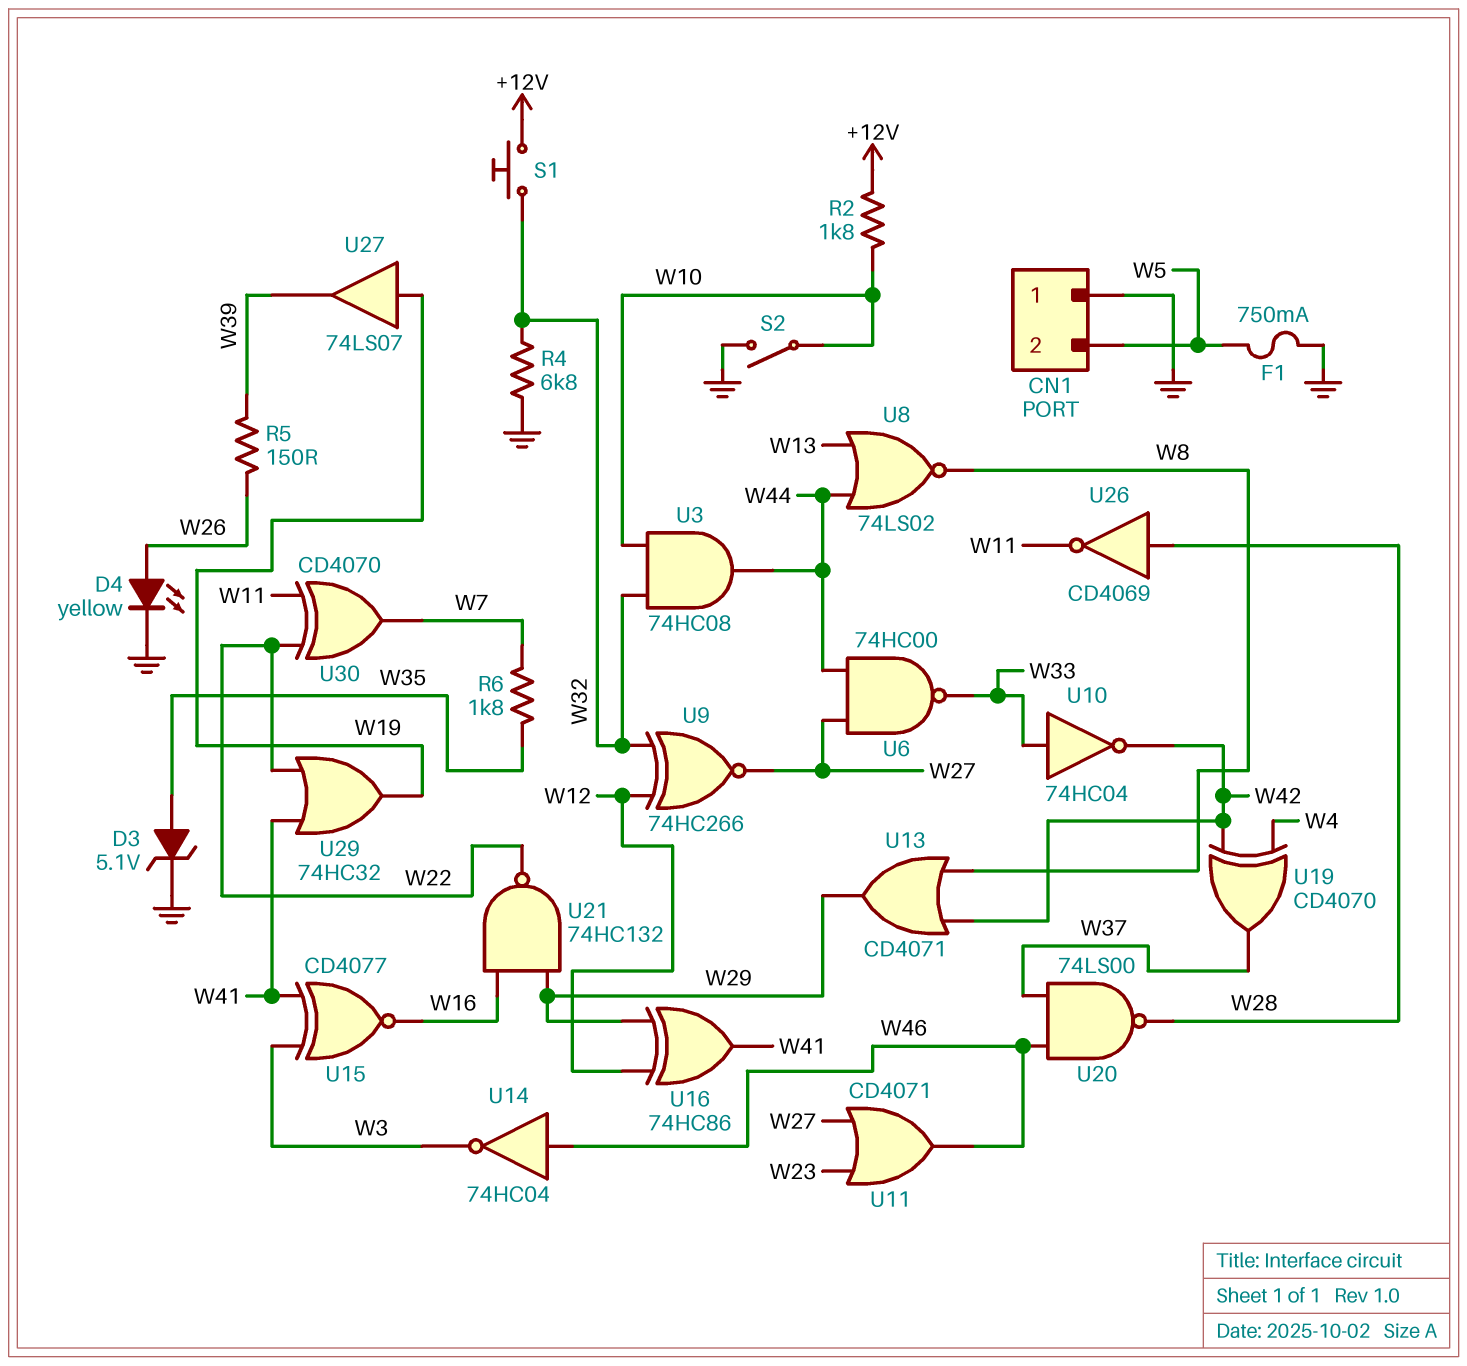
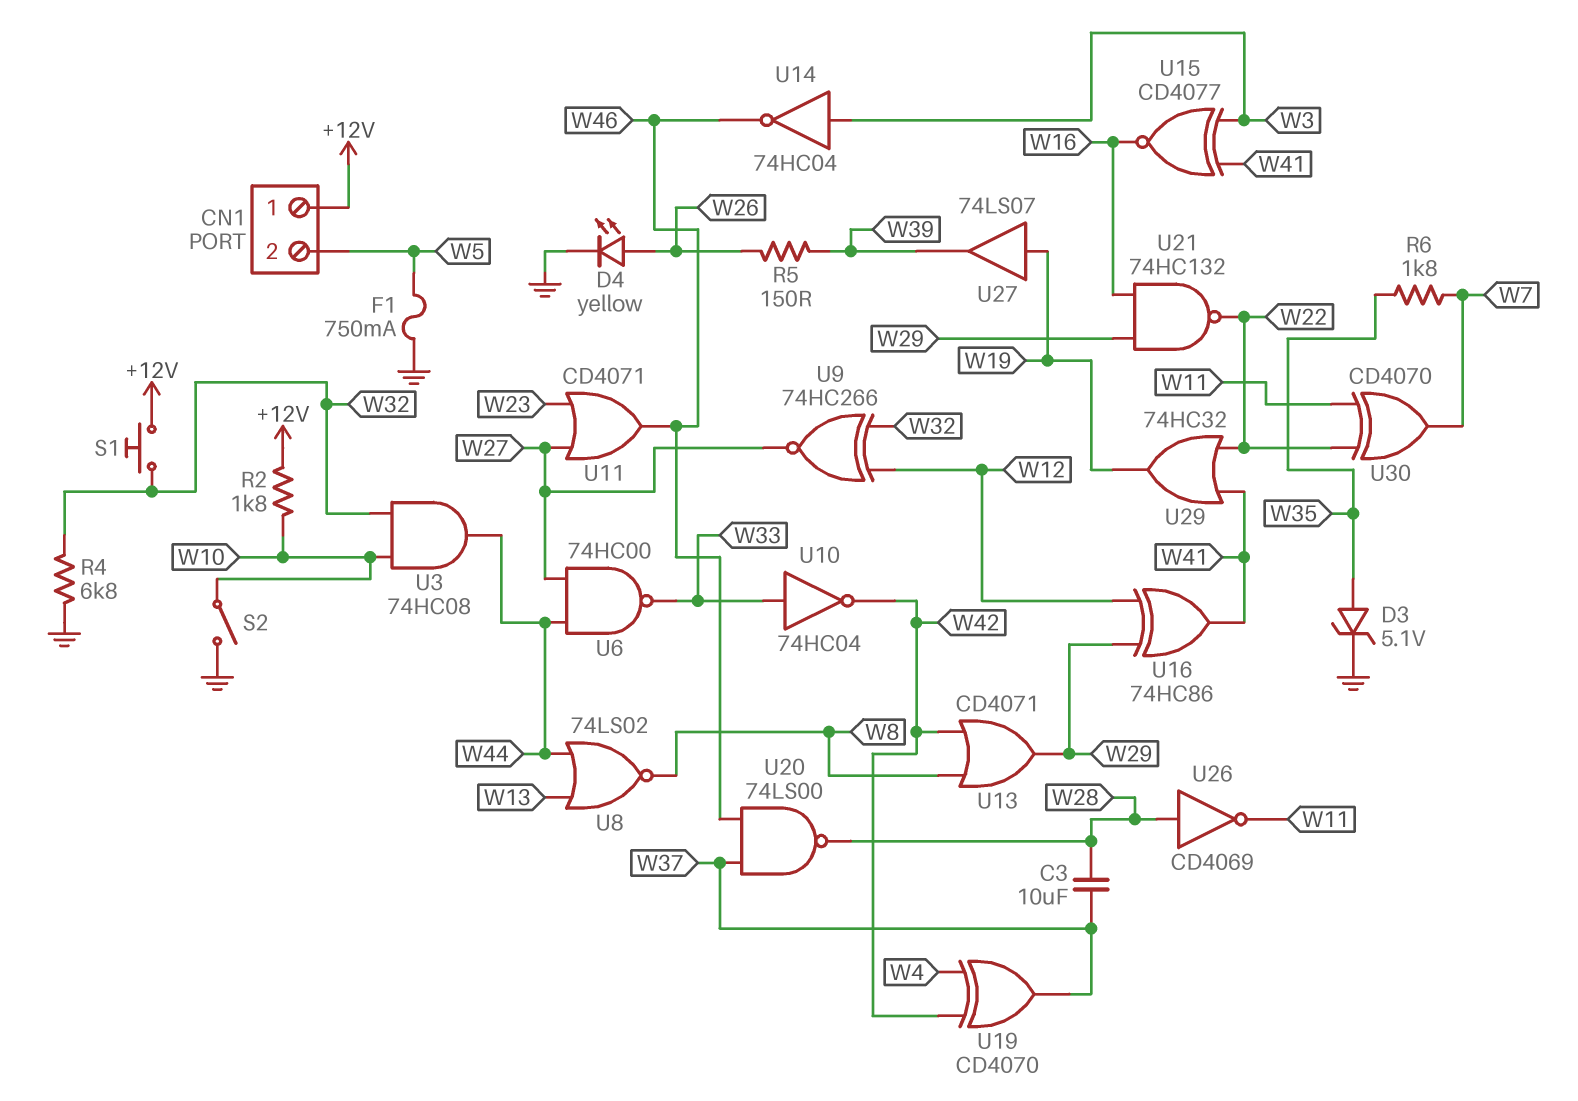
C3: none -> 10uF (W28, W37)
CN1 pin 1: GND -> +12V
U14: NOT 74HC04 (in W46, out W3) -> NOT 74HC04 (in W3, out W46)

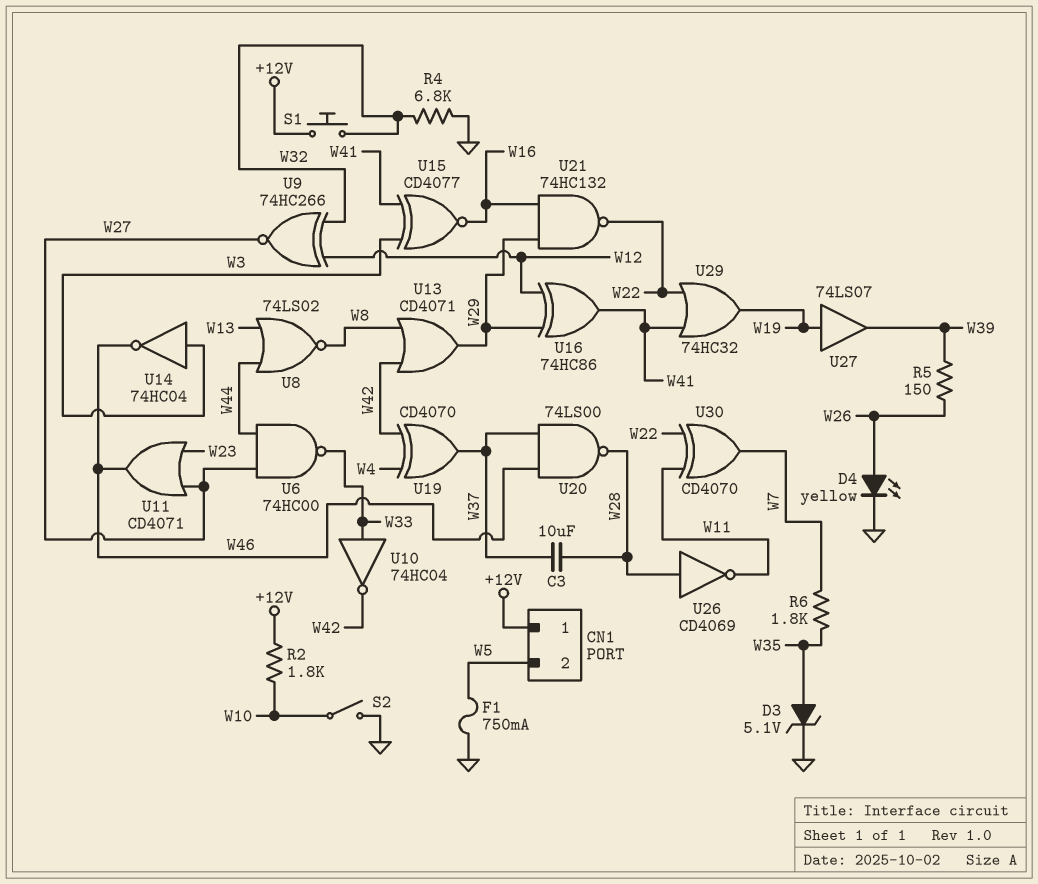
U3: AND 74HC08 (in W10, in W32, out W44) -> none

